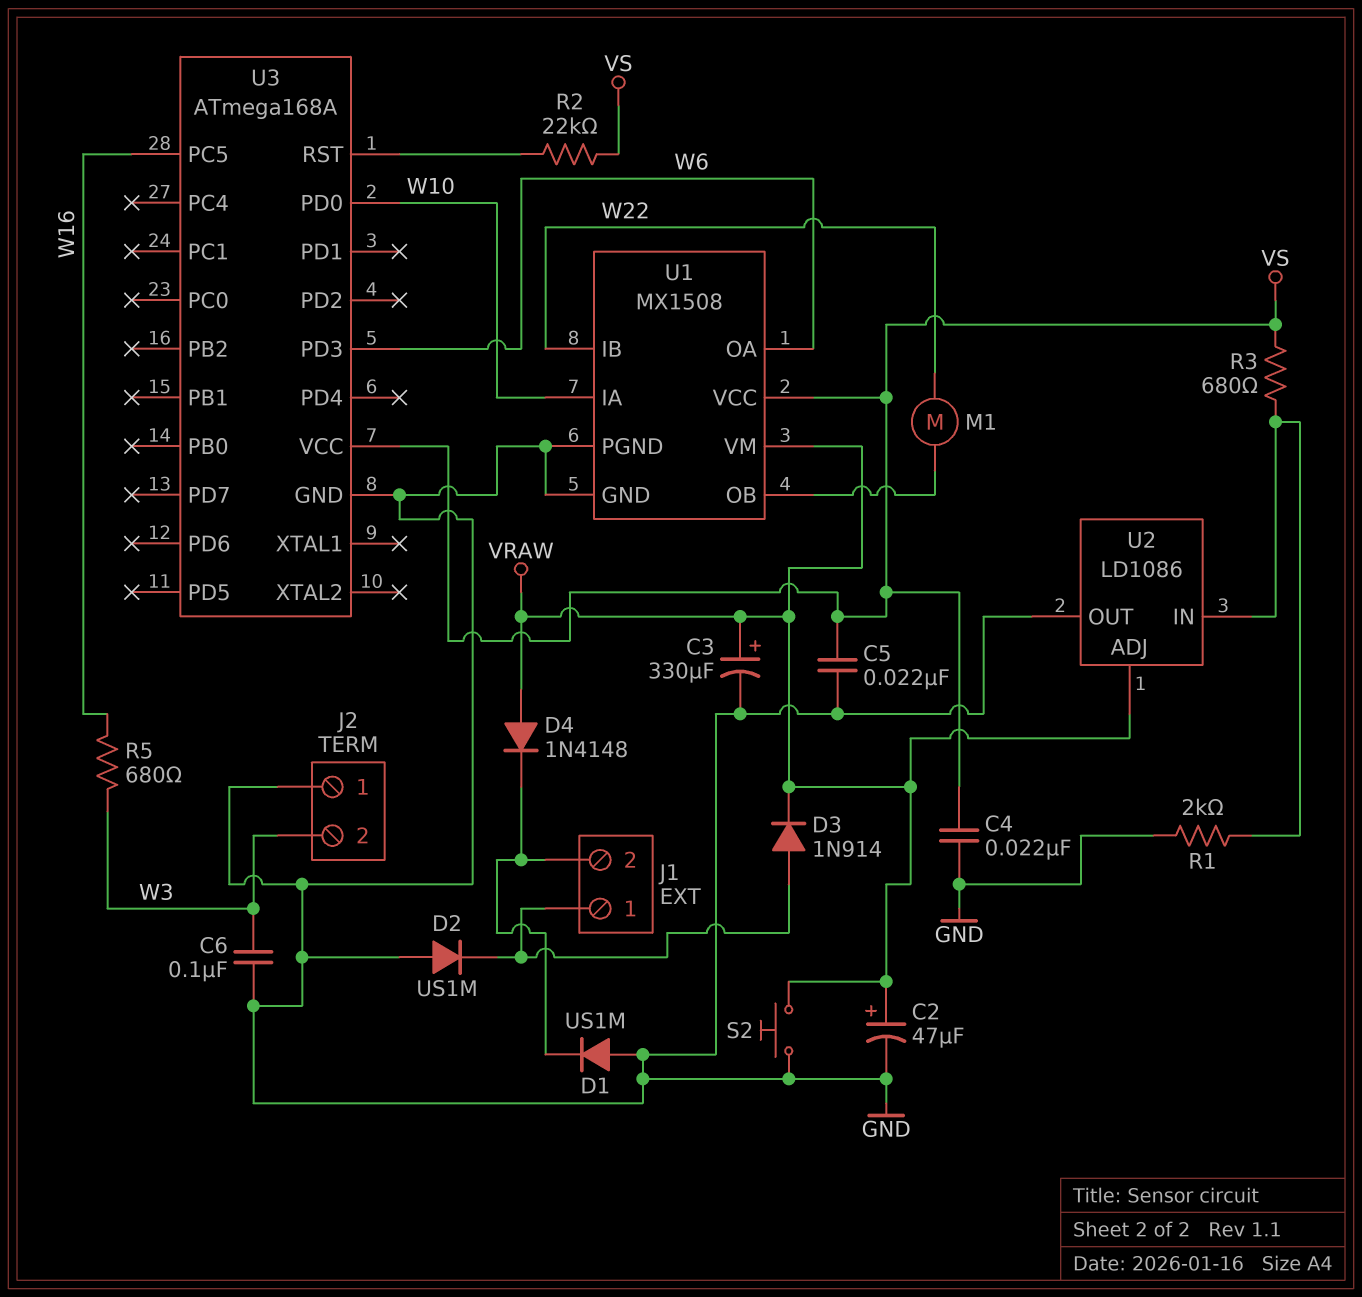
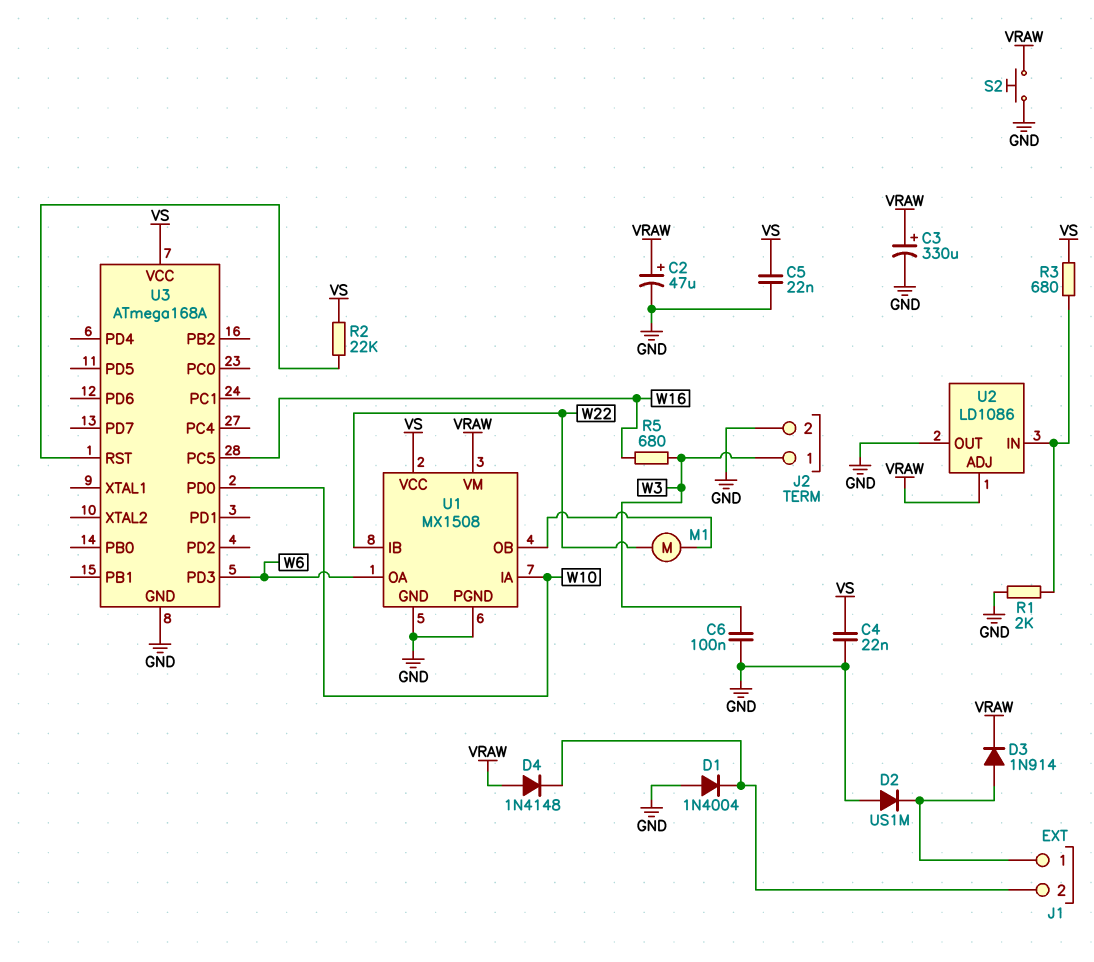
D1: diode US1M (A GND, K J1/2) -> diode 1N4004 (A GND, K J1/2)
J2 pin 1: GND -> W3
J2 pin 2: W3 -> GND

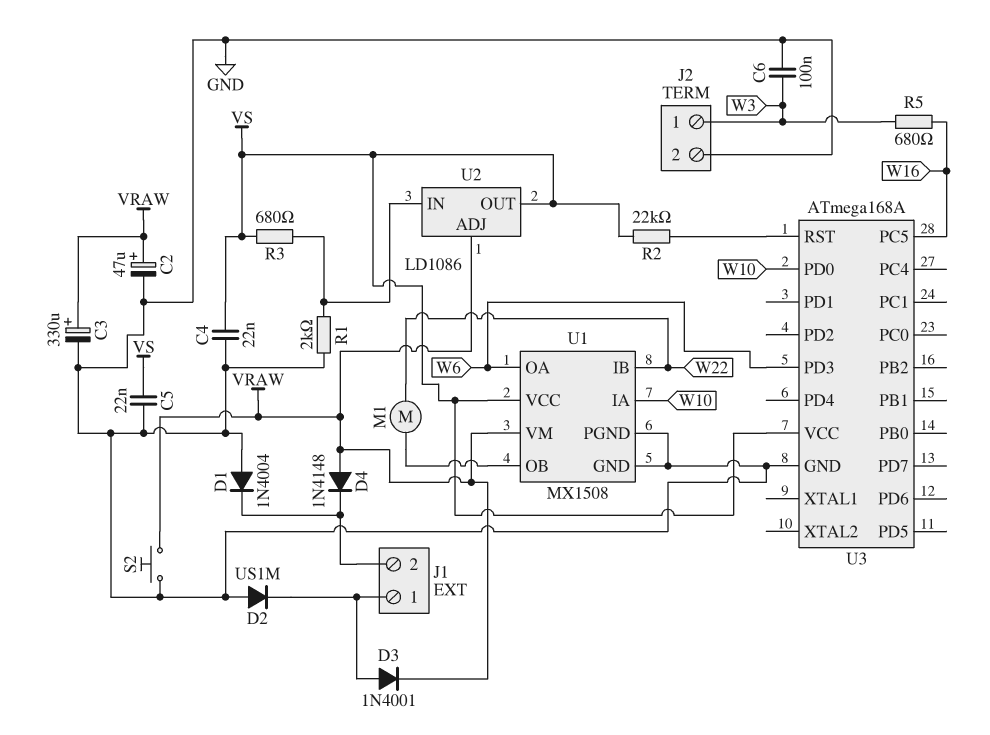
D3: diode 1N914 (A J1/1, K VRAW) -> diode 1N4001 (A J1/1, K VRAW)
U2 pin OUT: GND -> VS

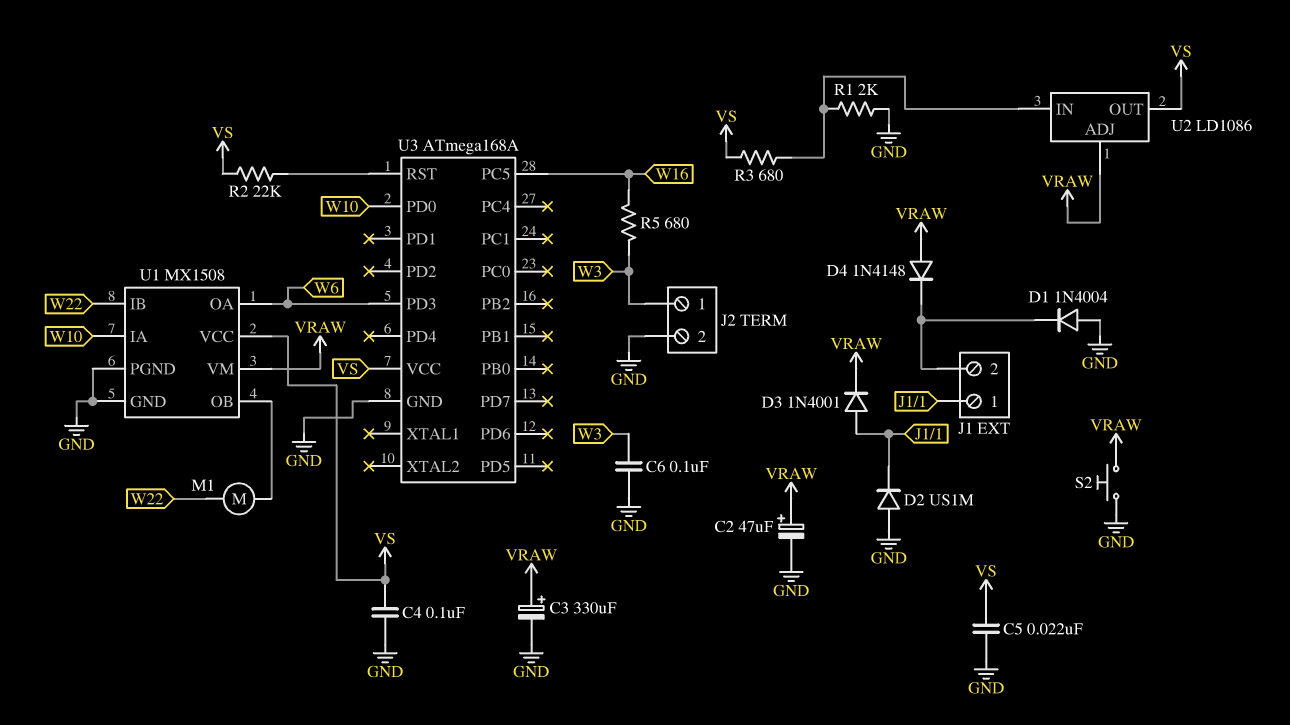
C4: 22nF (GND, VS) -> 100nF (GND, VS)

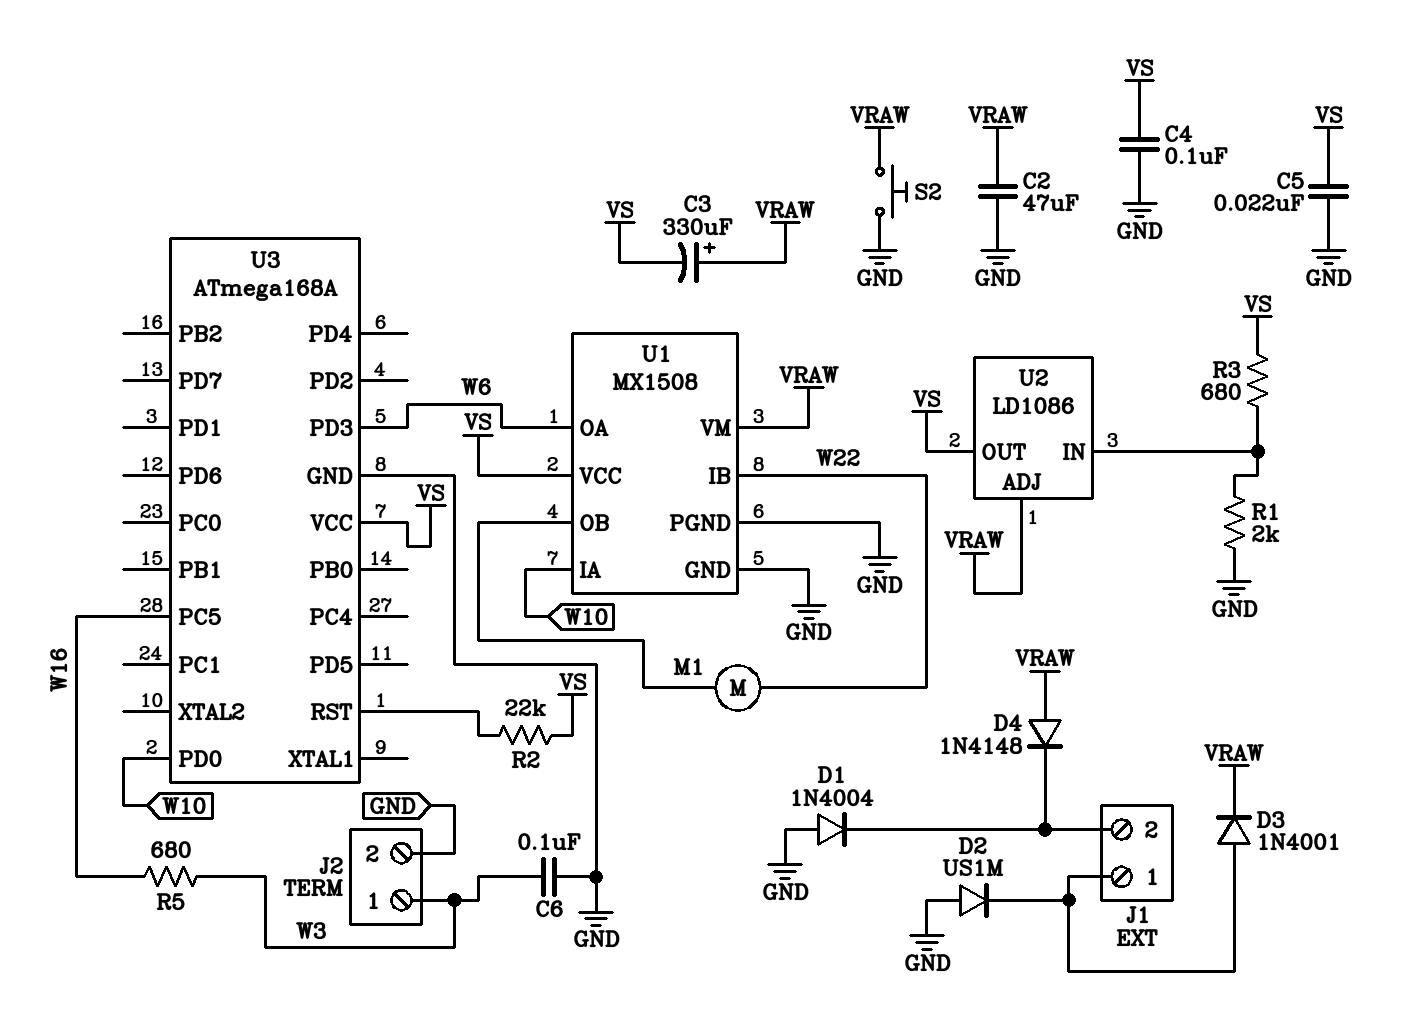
C2: 47uF (plus VRAW, minus GND) -> 47uF (GND, VRAW)
C3: 330uF (plus VRAW, minus GND) -> 330uF (plus VRAW, minus VS)

